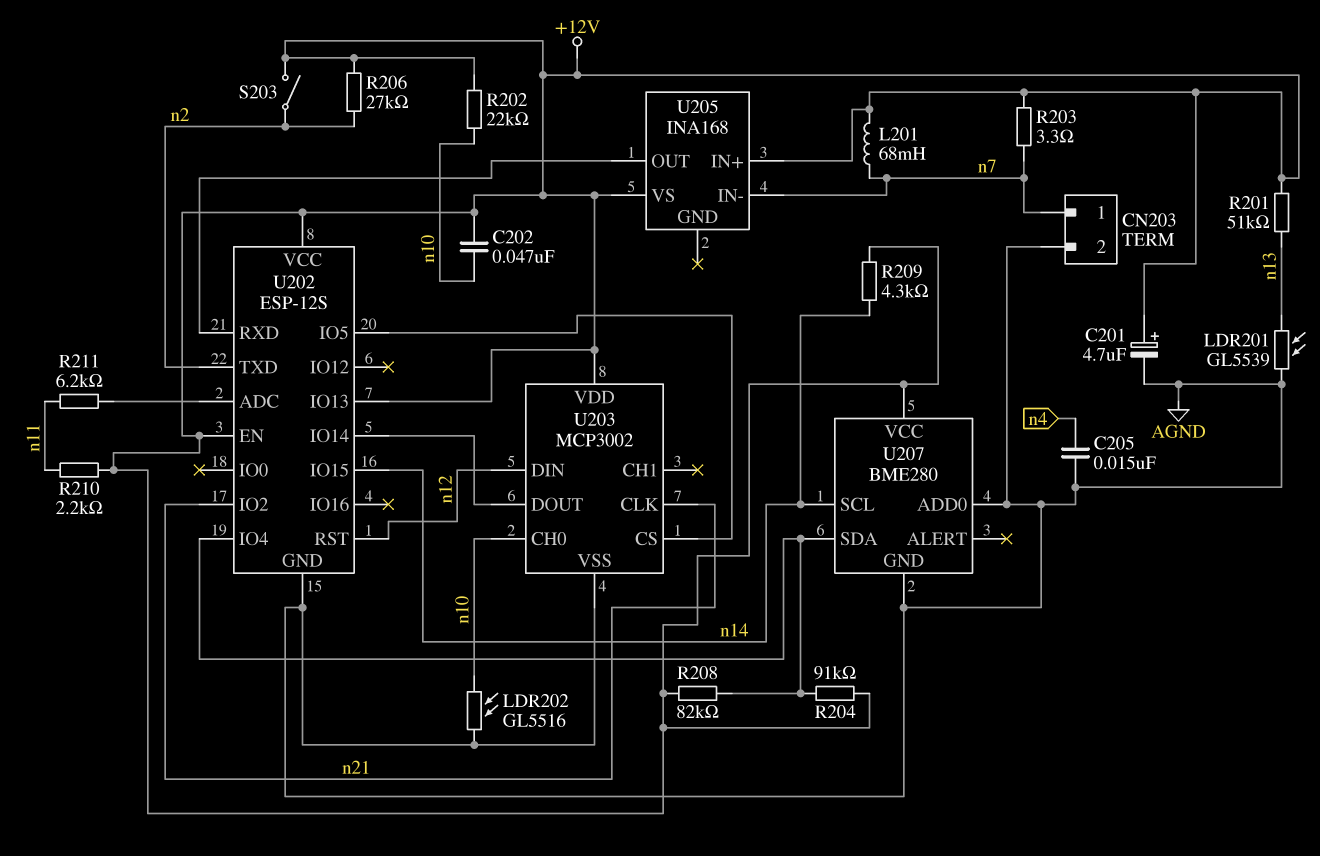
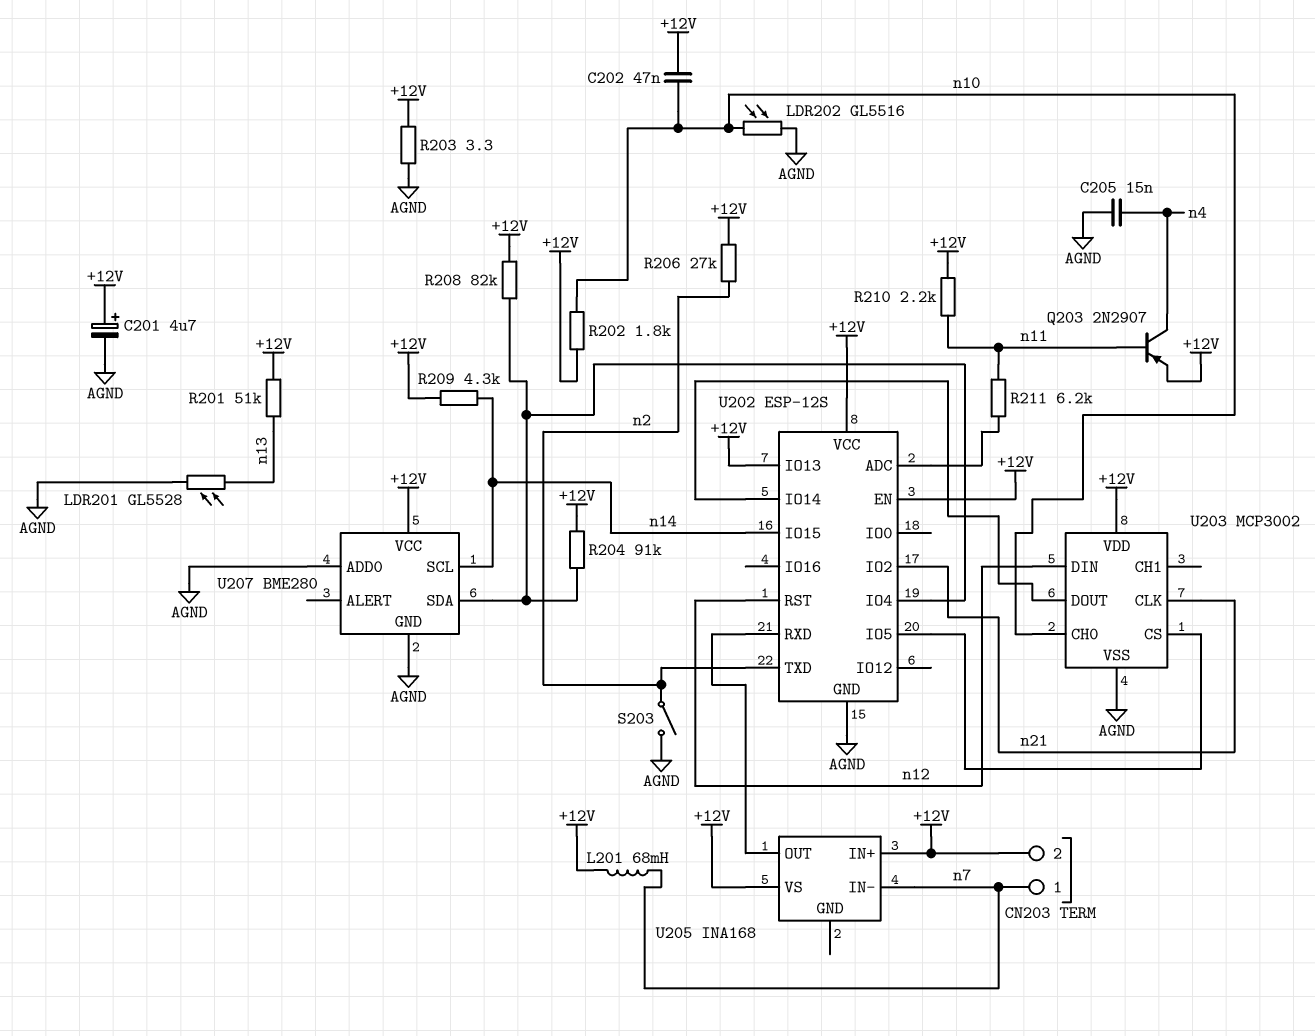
CN203 pin 2: AGND -> +12V
LDR201: GL5539 (AGND, n13) -> GL5528 (AGND, n13)
Q203: none -> PNP 2N2907 (B n11, C n4, E +12V)
R202: 22k (+12V, n10) -> 1.8k (+12V, n10)
R203: 3.3 (+12V, n7) -> 3.3 (+12V, AGND)
S203: switch (+12V, n2) -> switch (AGND, n2)

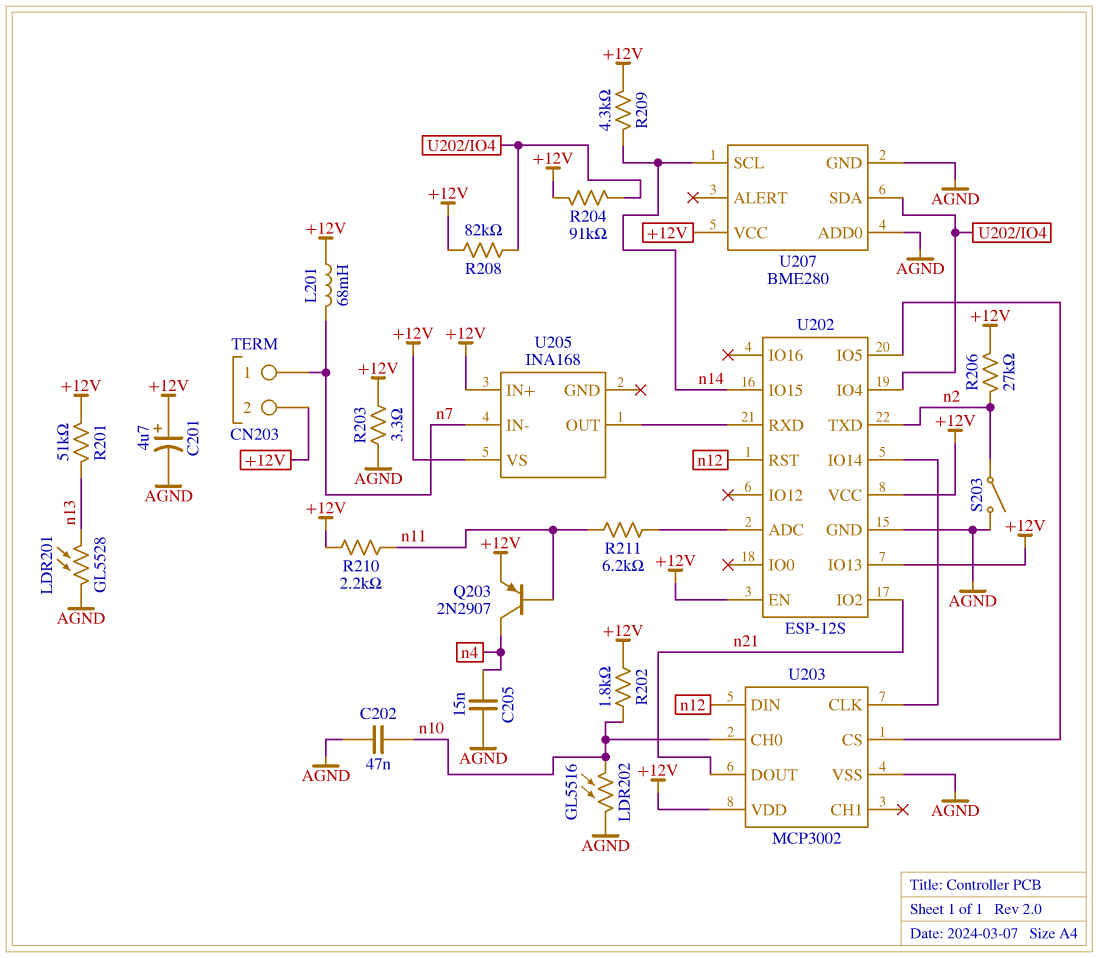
C202: 47nF (+12V, n10) -> 47nF (AGND, n10)
U203 pin CLK: n21 -> U202/IO14
U203 pin DOUT: U202/IO14 -> n21

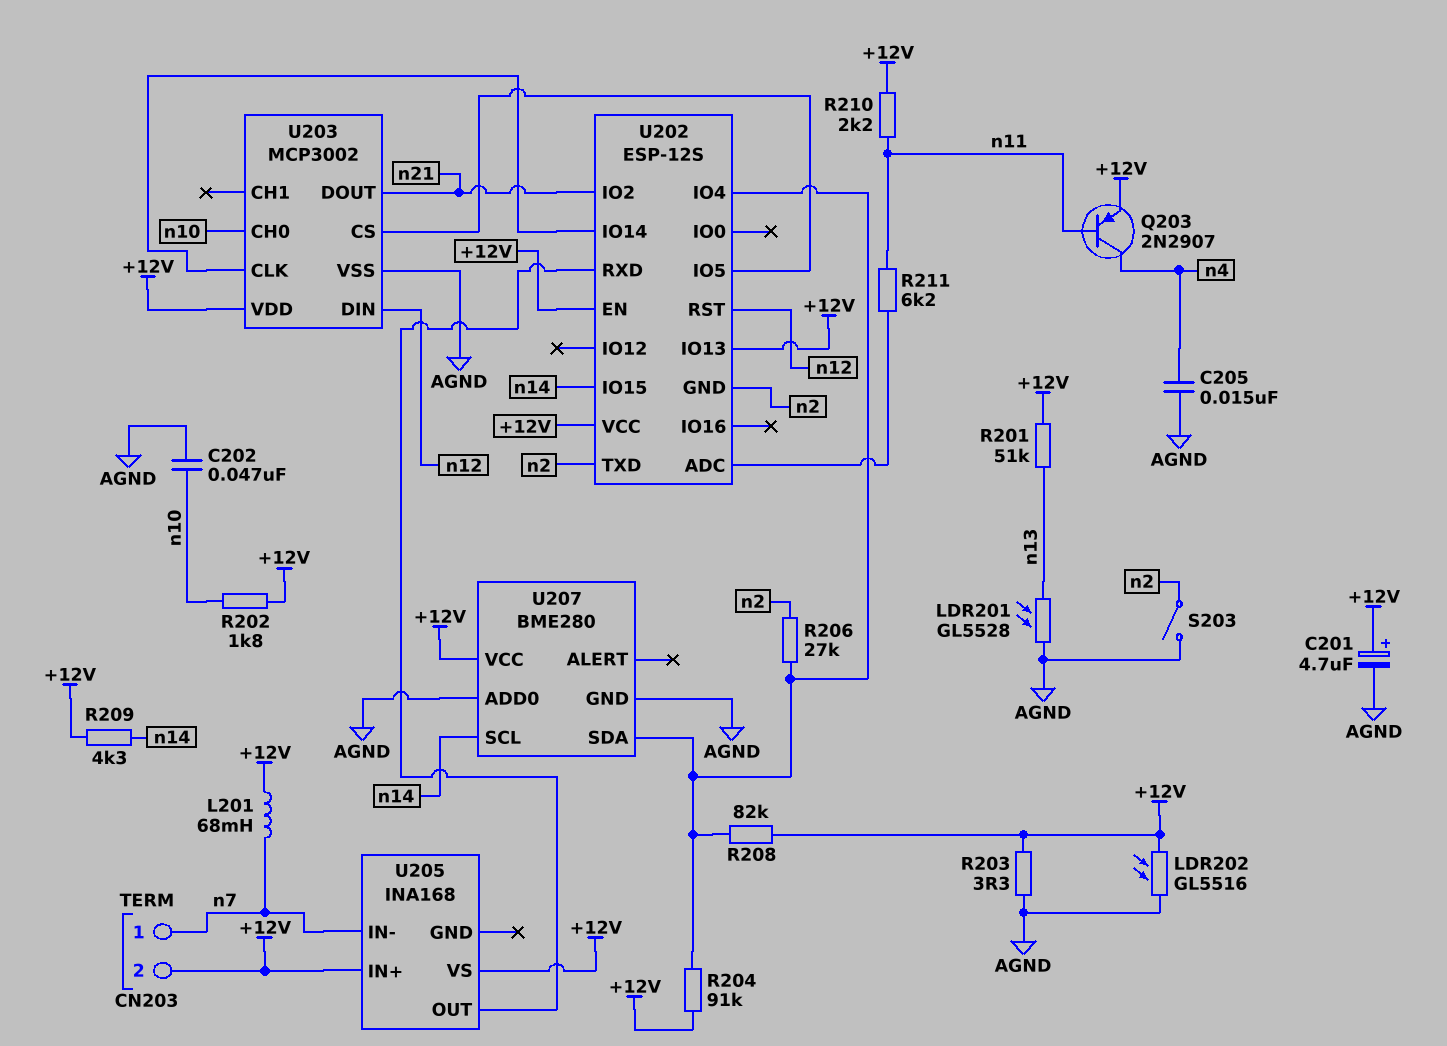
LDR202: GL5516 (AGND, n10) -> GL5516 (+12V, AGND)
R206: 27k (+12V, n2) -> 27k (U202/IO4, n2)
U202 pin GND: AGND -> n2

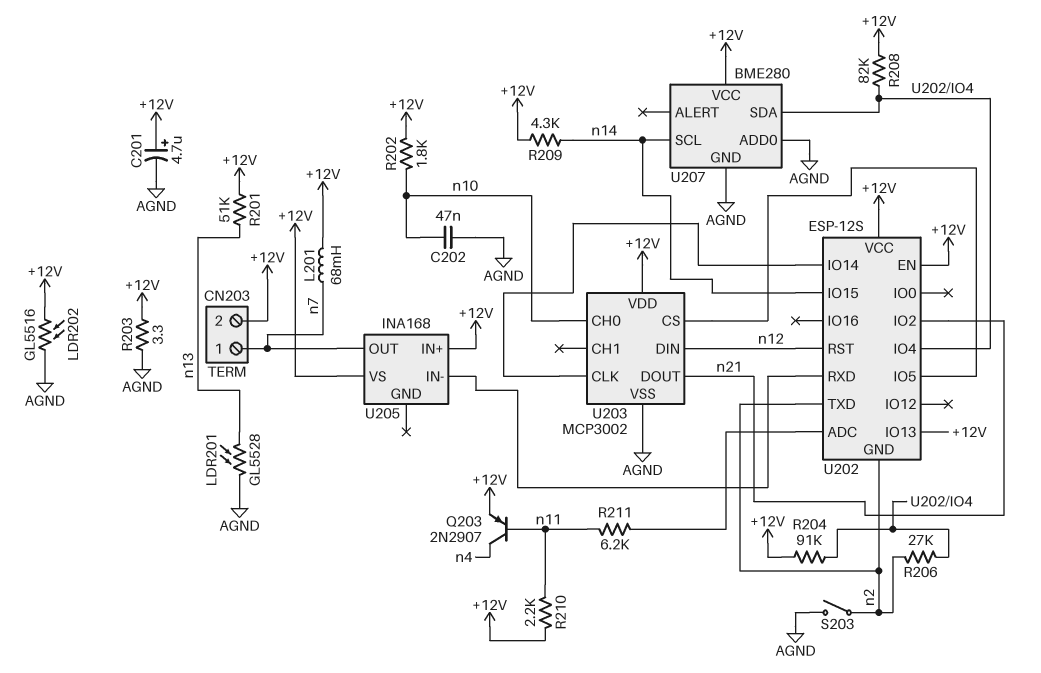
C205: 15nF (AGND, n4) -> none
U205 pin IN-: n7 -> U202/RXD
U205 pin OUT: U202/RXD -> n7

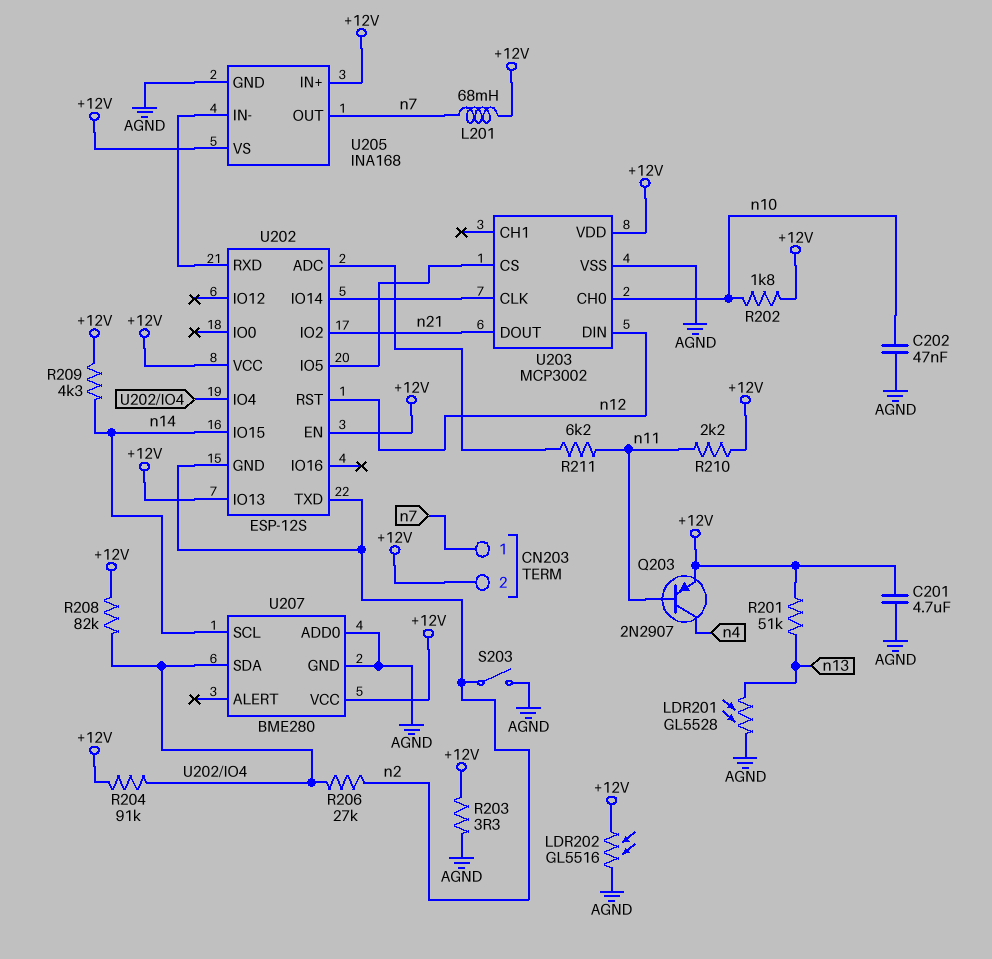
C201: 4.7uF (plus +12V, minus AGND) -> 4.7uF (+12V, AGND)
U205 pin GND: none -> AGND

